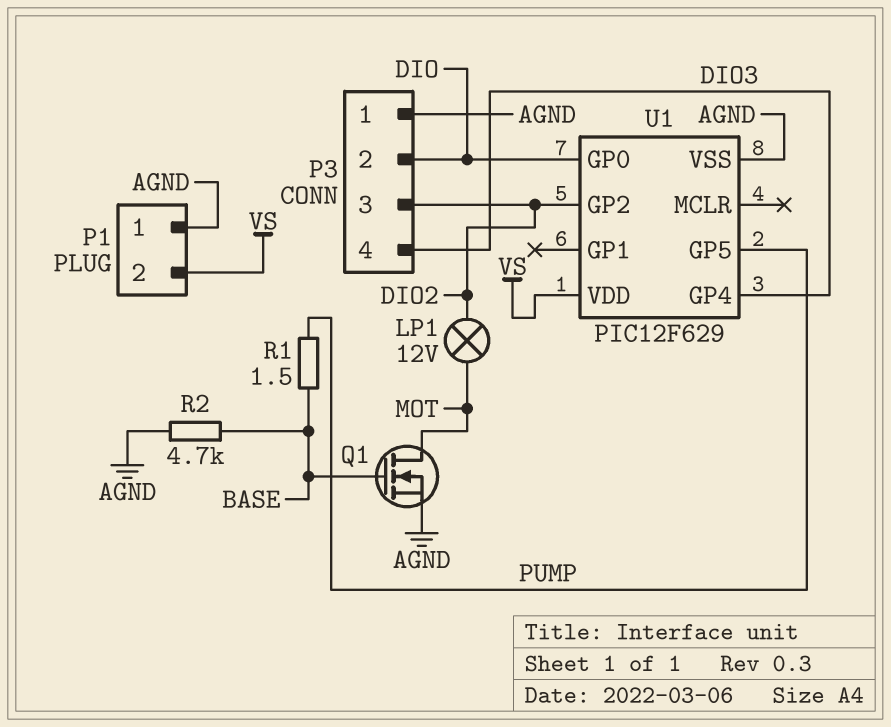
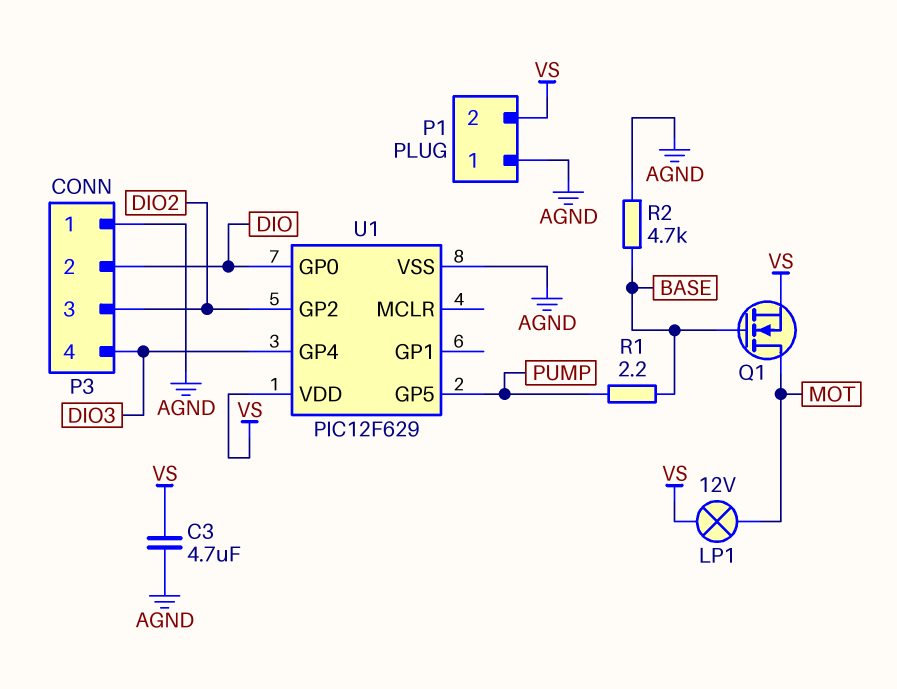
C3: none -> 4.7uF (AGND, VS)
LP1: lamp 12V (DIO2, MOT) -> lamp 12V (MOT, VS)
Q1: NMOS (G BASE, D MOT, S AGND) -> NMOS (G BASE, D MOT, S VS)
R1: 1.5 (BASE, PUMP) -> 2.2 (BASE, PUMP)

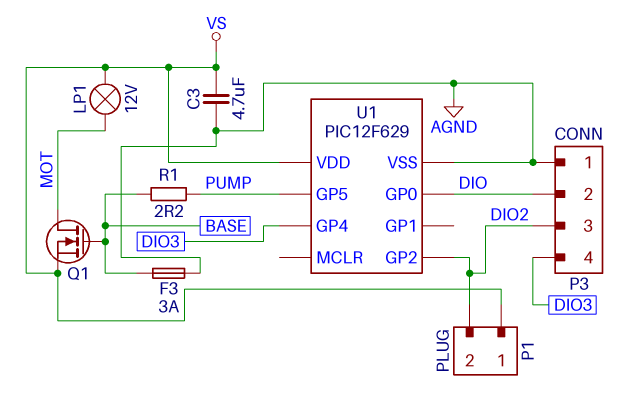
F3: none -> 3A (AGND, BASE)
P1 pin 1: AGND -> VS
P1 pin 2: VS -> DIO2
R2: 4.7k (AGND, BASE) -> none

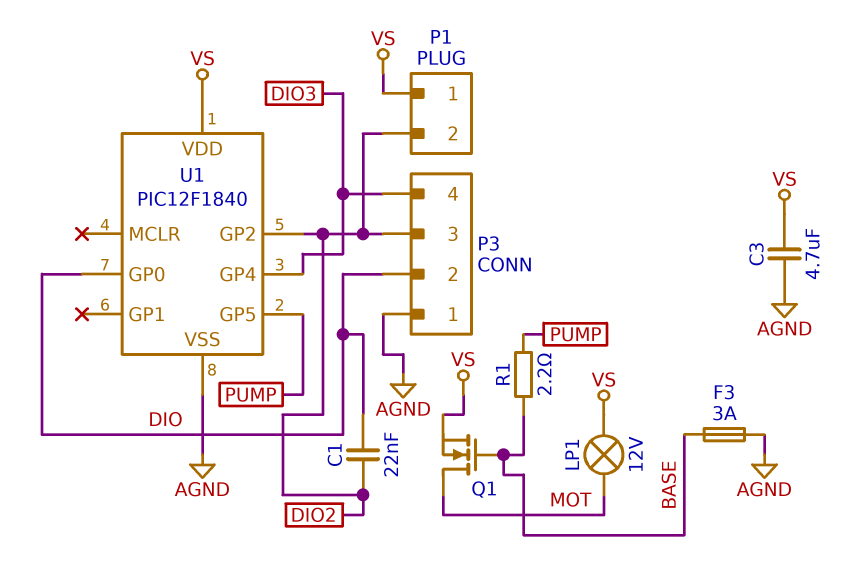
C1: none -> 22nF (DIO, DIO2)
U1: PIC12F629 -> PIC12F1840

